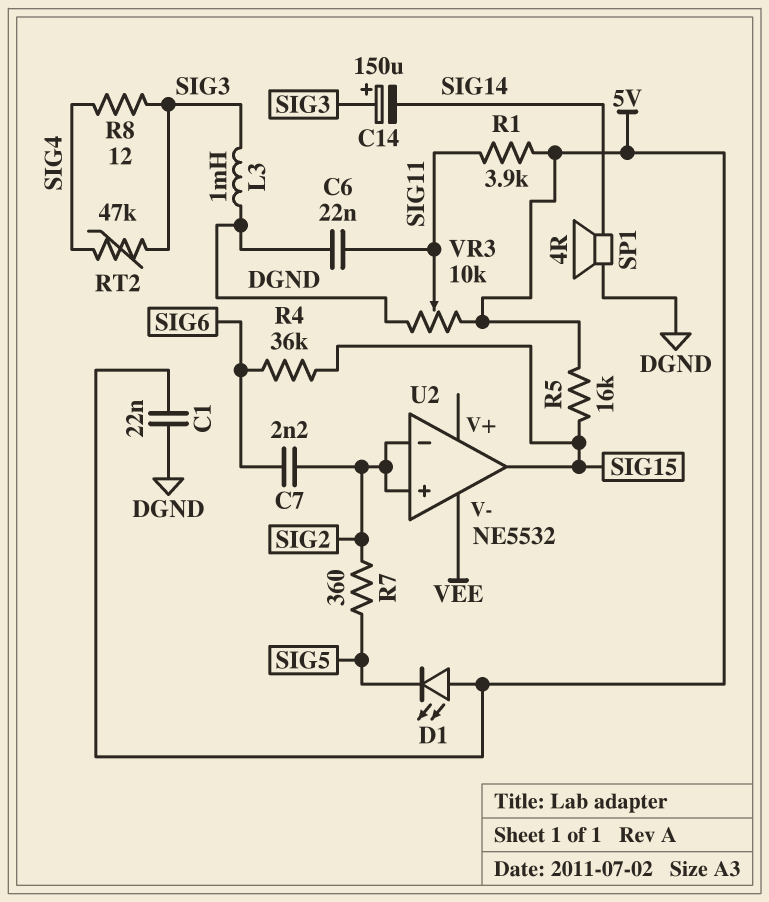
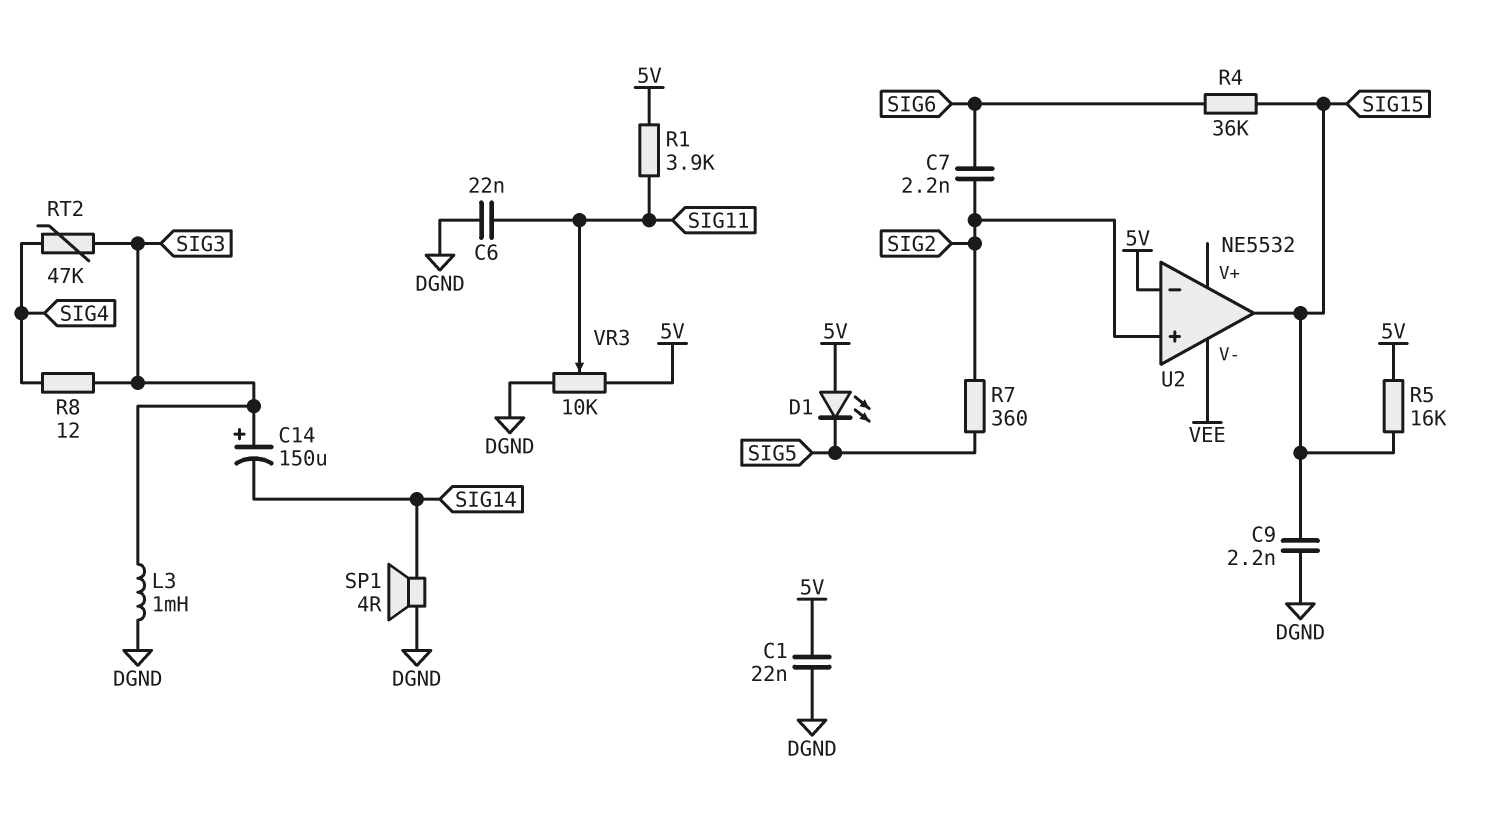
C9: none -> 2.2nF (DGND, SIG15)
U2 pin in-: SIG2 -> 5V

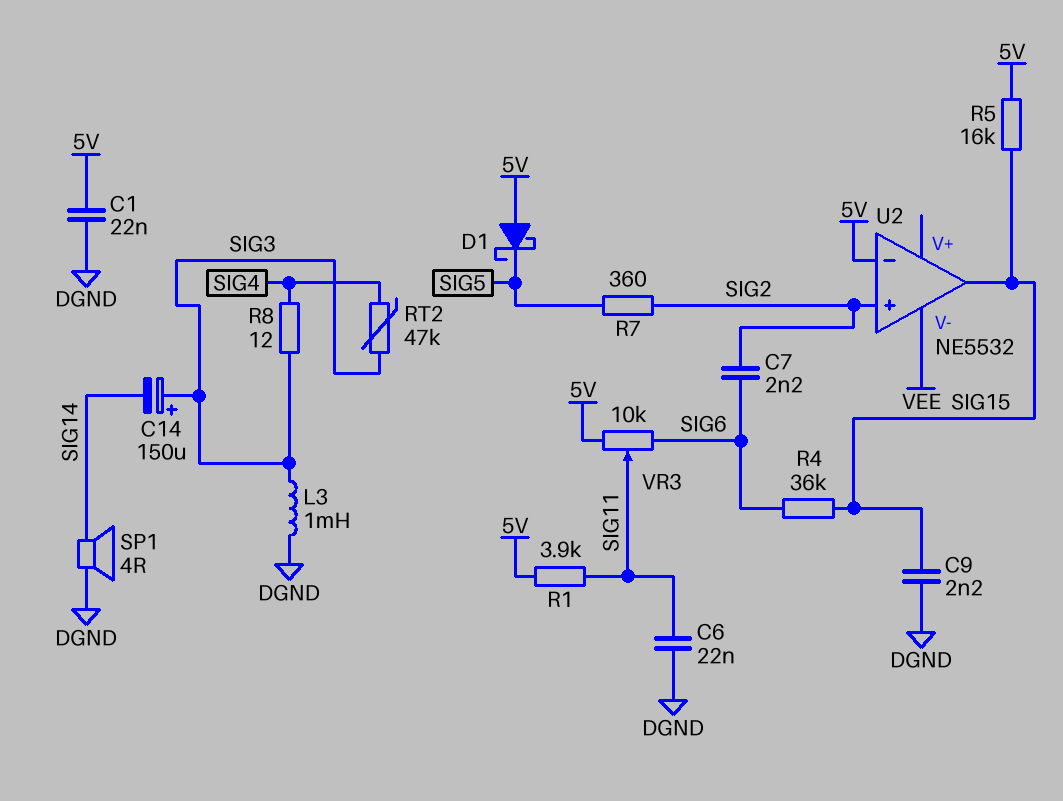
D1: LED (A 5V, K SIG5) -> schottky (A 5V, K SIG5)
VR3: 10k (5V, DGND, wiper SIG11) -> 10k (5V, SIG6, wiper SIG11)

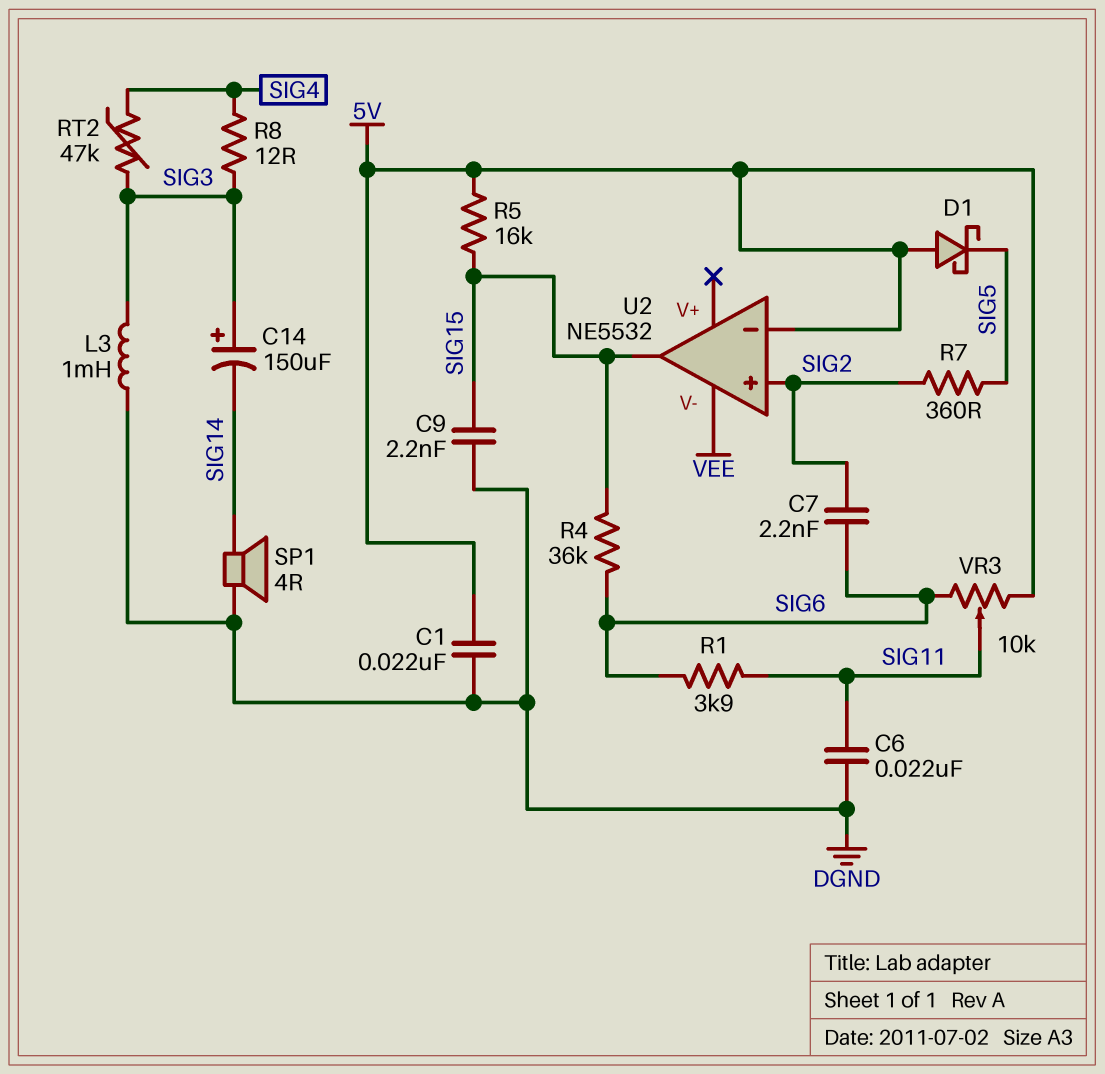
R1: 3.9k (5V, SIG11) -> 3.9k (SIG6, SIG11)

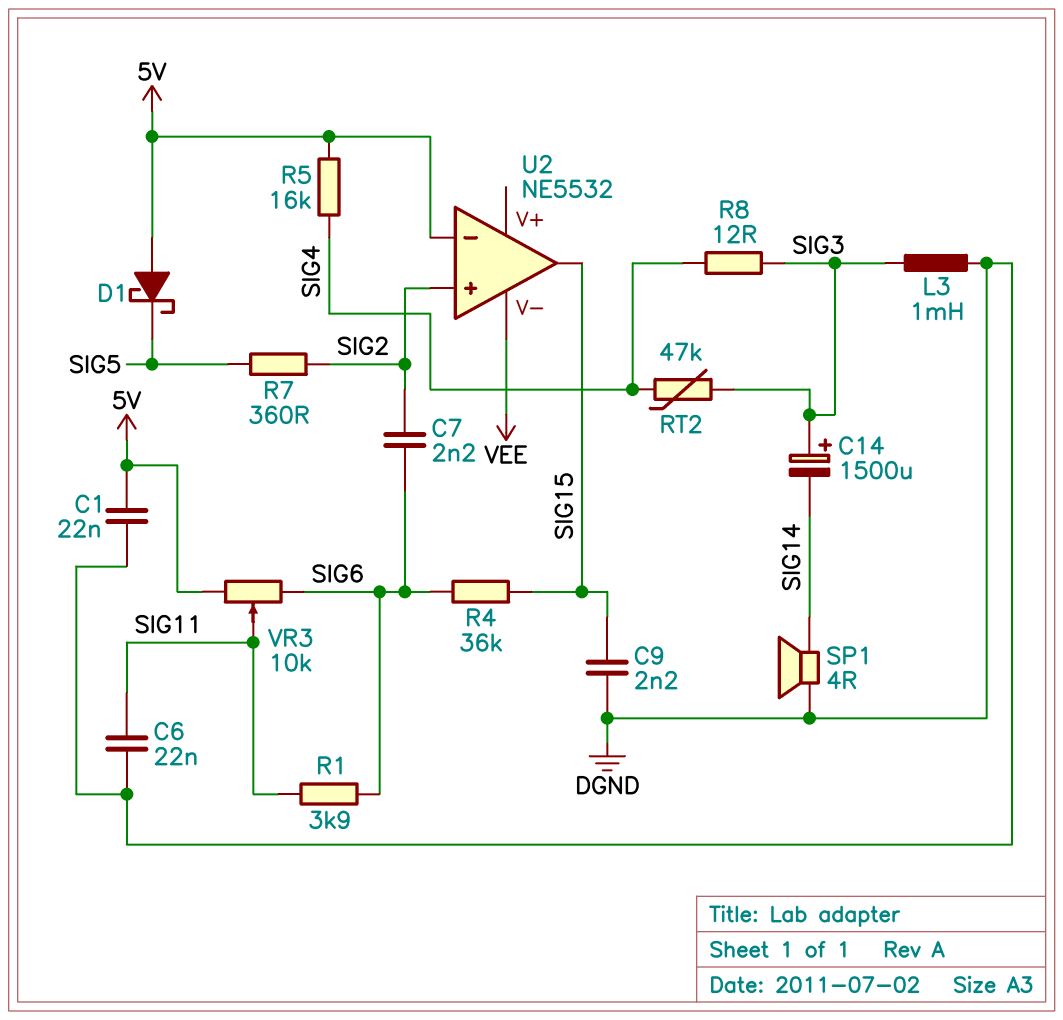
C14: 150uF (plus SIG3, minus SIG14) -> 1500uF (plus SIG3, minus SIG14)
R5: 16k (5V, SIG15) -> 16k (5V, SIG4)

